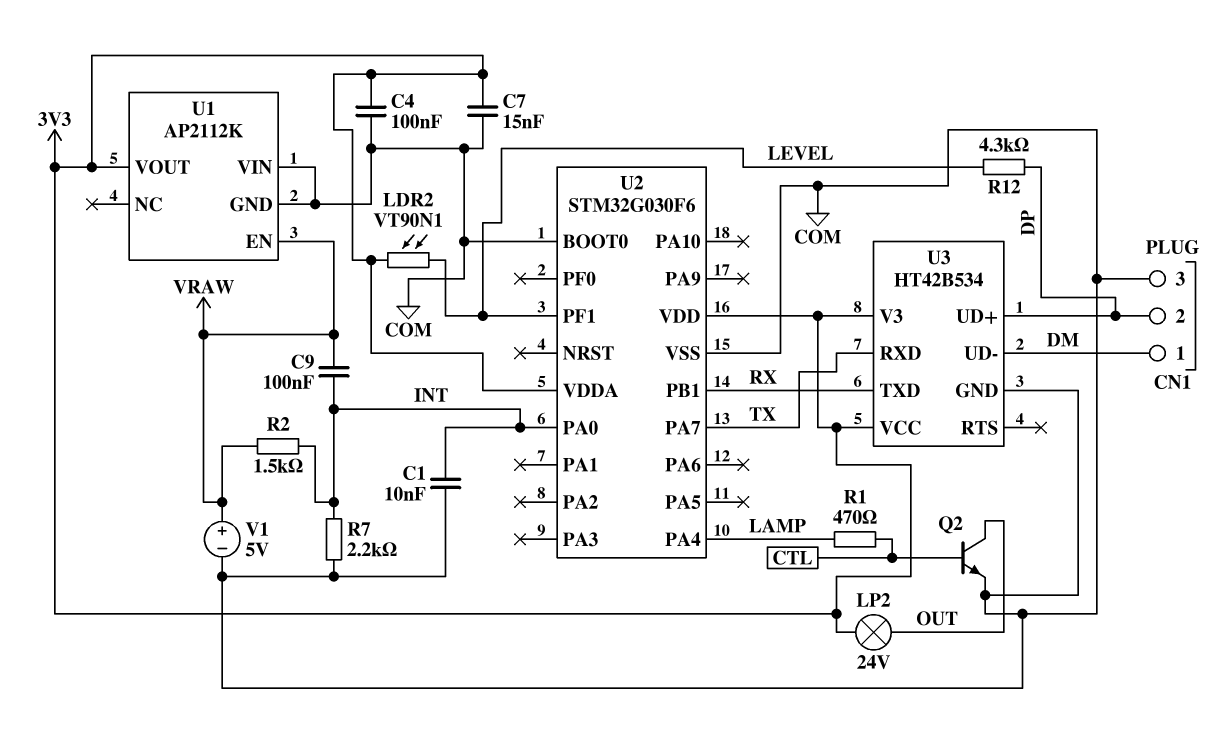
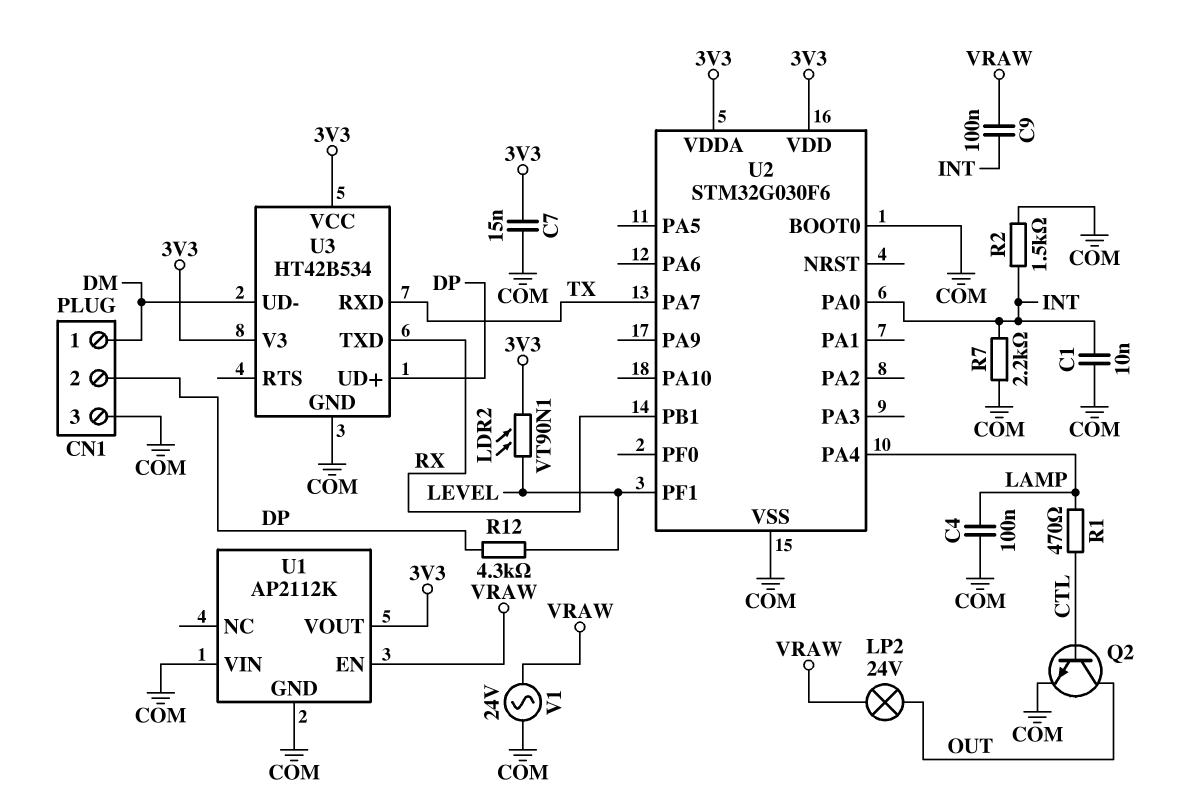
C4: 100nF (3V3, COM) -> 100nF (COM, LAMP)
LP2: lamp 24V (3V3, OUT) -> lamp 24V (OUT, VRAW)
R2: 1.5k (INT, VRAW) -> 1.5k (COM, INT)
V1: 5V (plus VRAW, minus COM) -> AC 24V (COM, VRAW)

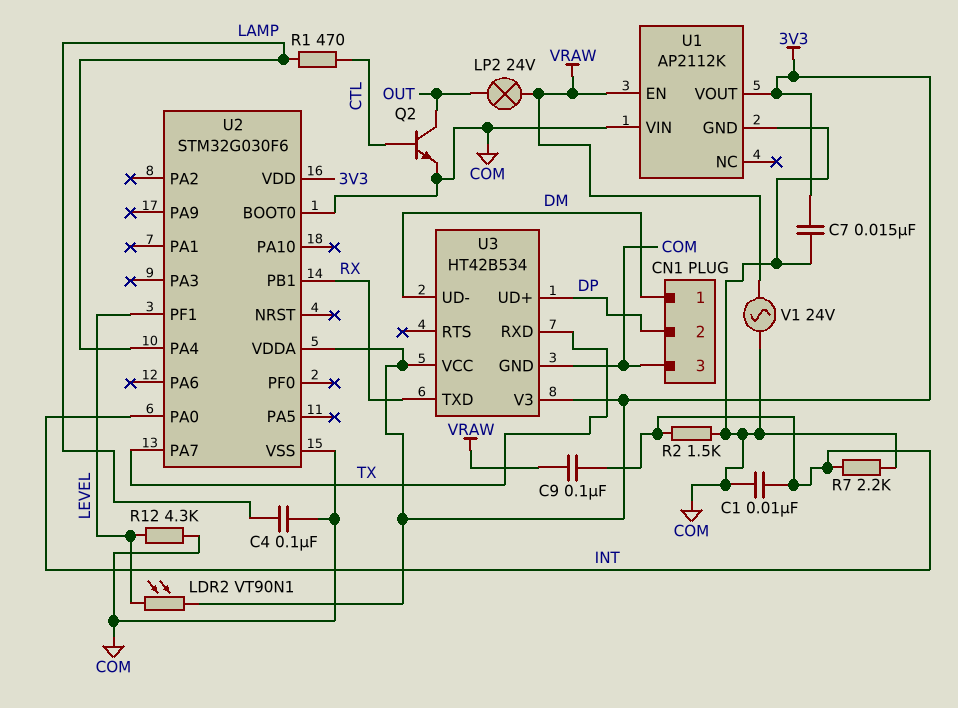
R12: 4.3k (DP, LEVEL) -> 4.3k (COM, LEVEL)

